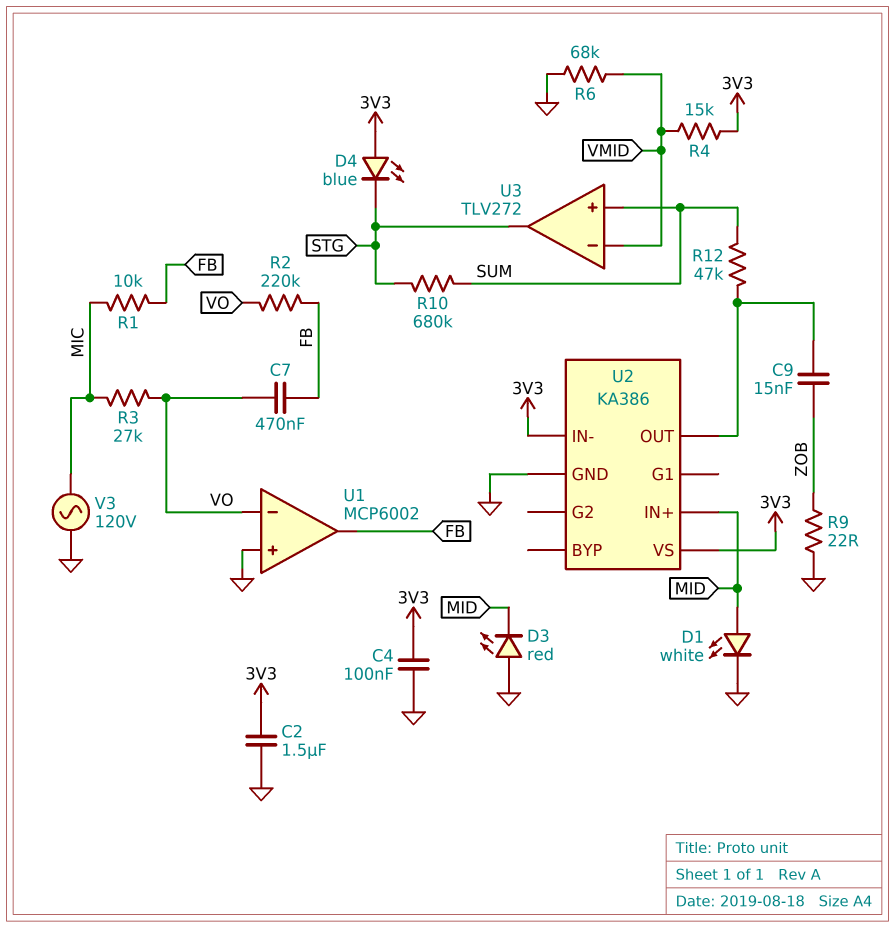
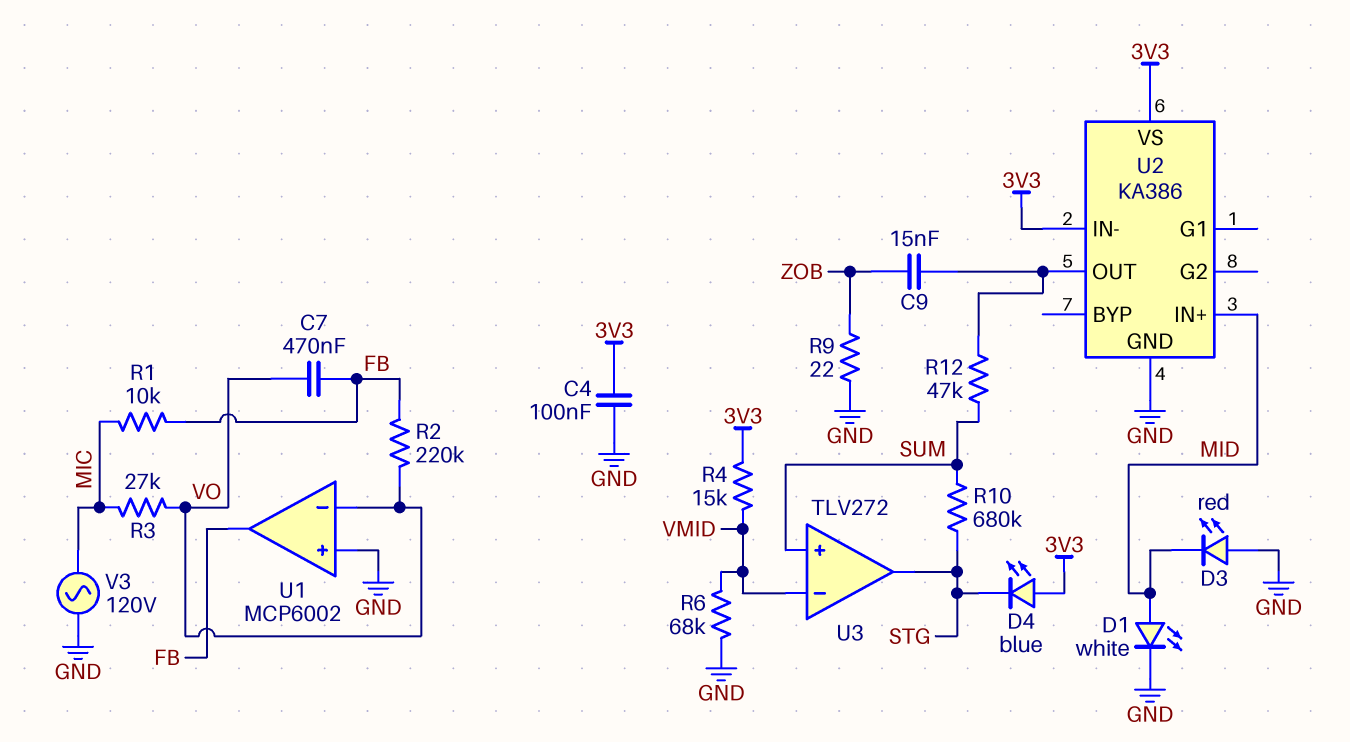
C2: 1.5uF (3V3, GND) -> none

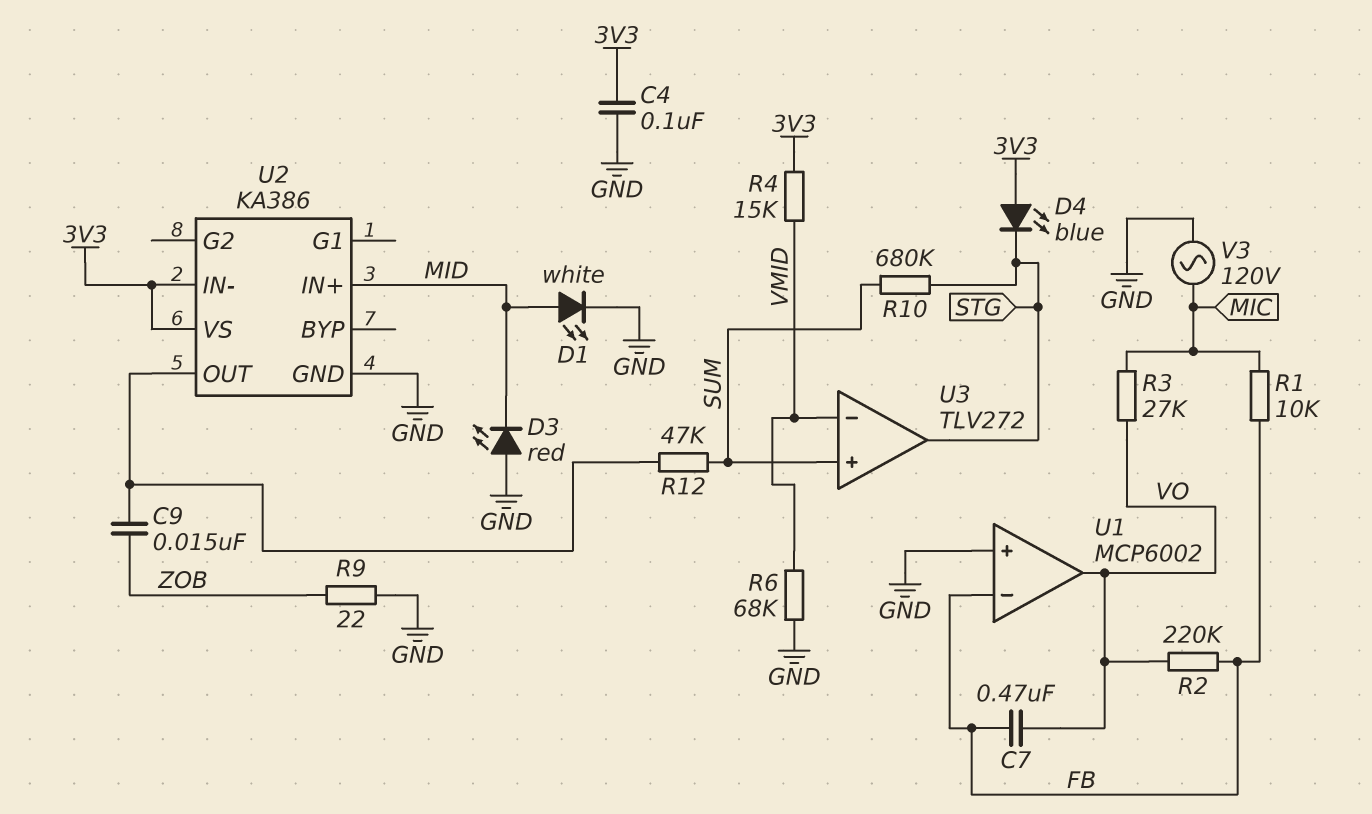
U1 pin in-: VO -> FB
U1 pin out: FB -> VO

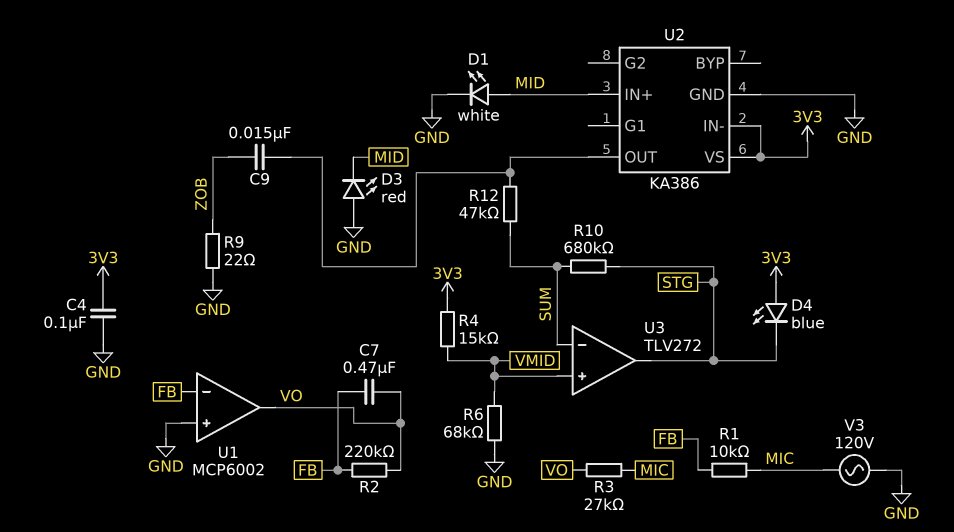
U3 pin in+: SUM -> VMID
U3 pin in-: VMID -> SUM

